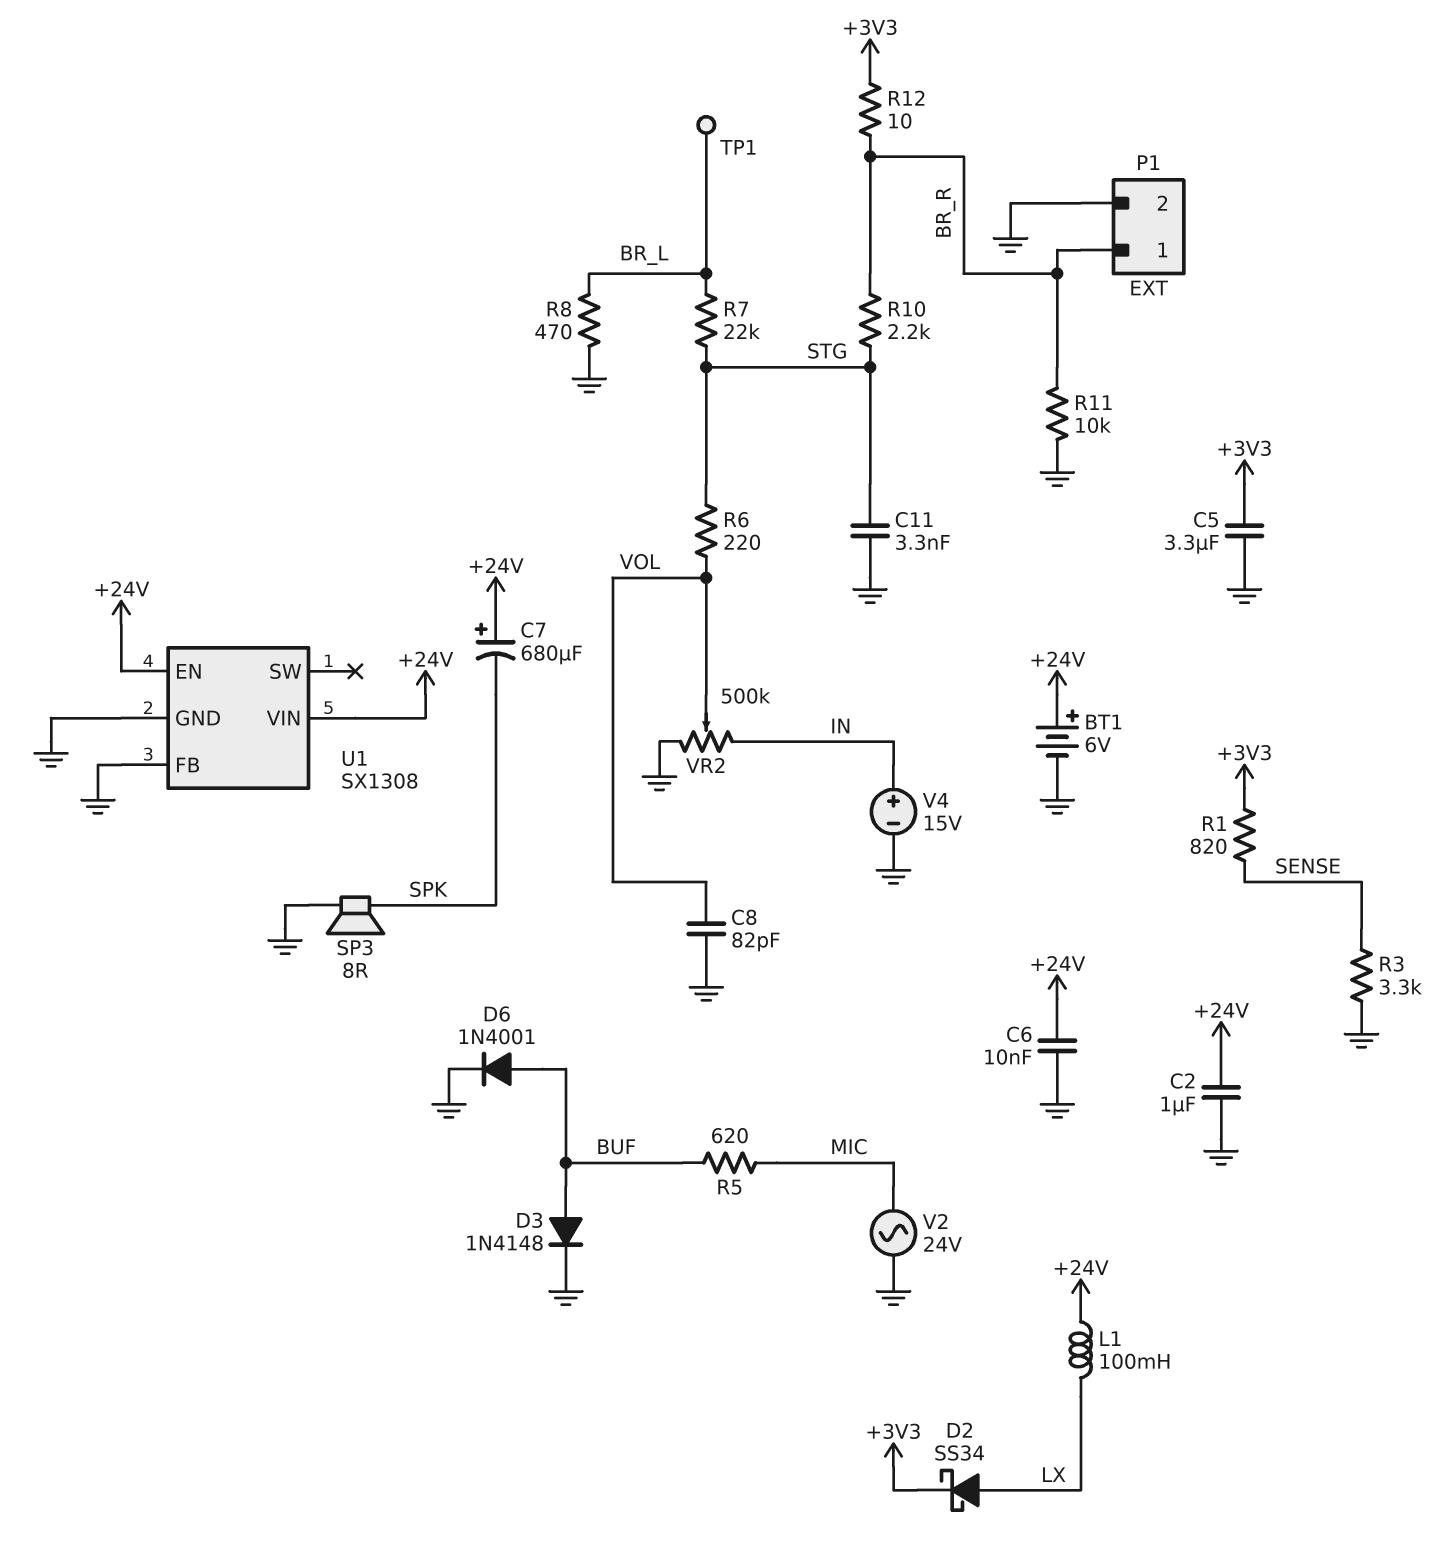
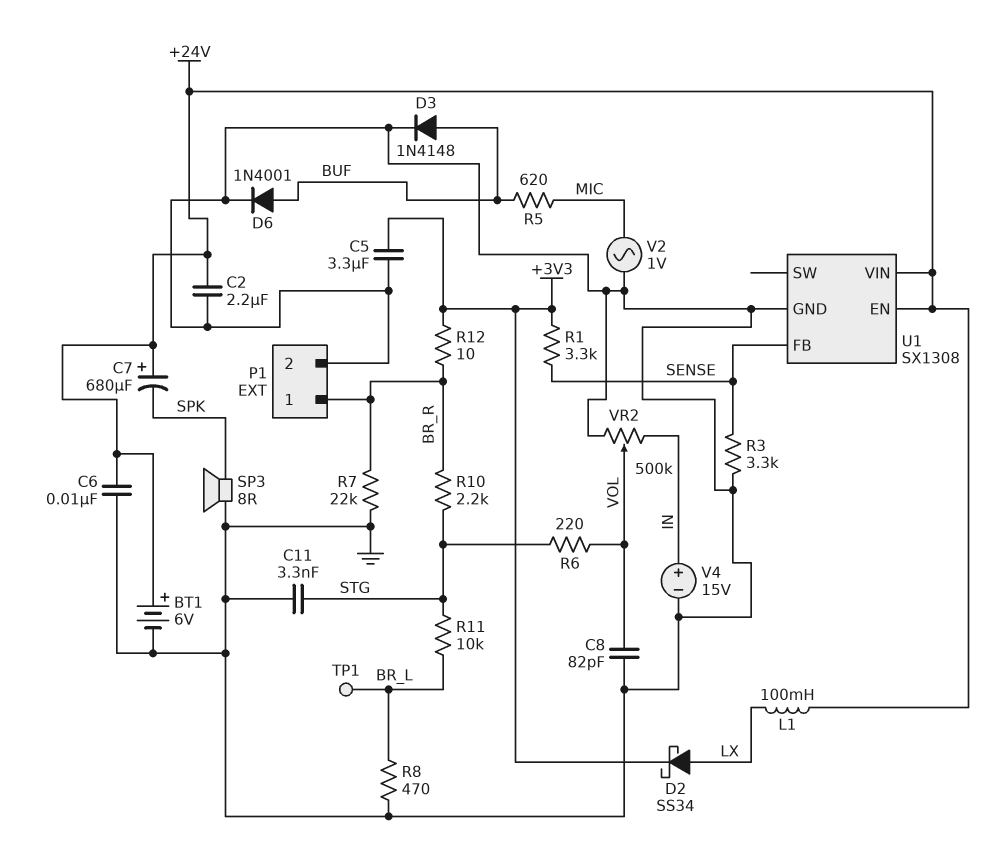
C2: 1uF (+24V, GND) -> 2.2uF (+24V, GND)
R1: 820 (+3V3, SENSE) -> 3.3k (+3V3, SENSE)
R7: 22k (BR_L, STG) -> 22k (BR_R, GND)
R11: 10k (BR_R, GND) -> 10k (BR_L, STG)
U1 pin FB: GND -> SENSE
V2: AC 24V (GND, MIC) -> AC 1V (GND, MIC)

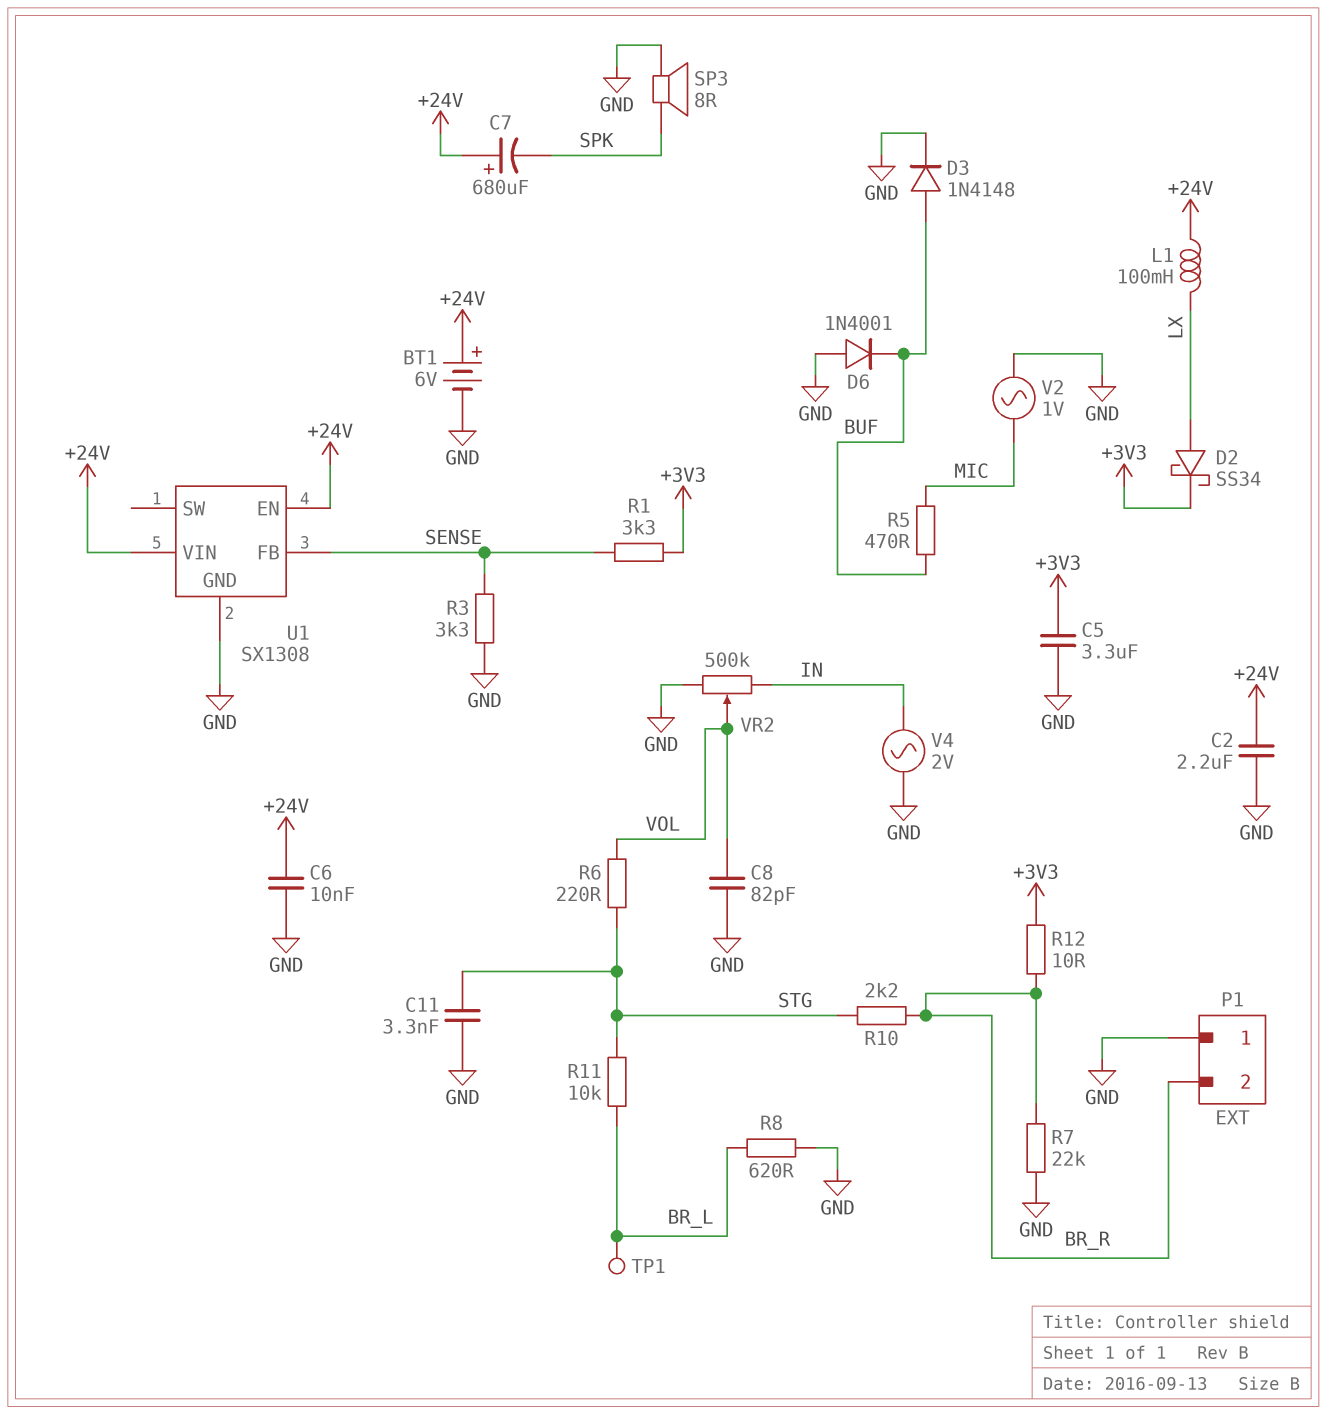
D6: diode 1N4001 (A BUF, K GND) -> diode 1N4001 (A GND, K BUF)
P1 pin 1: BR_R -> GND
P1 pin 2: GND -> BR_R
R5: 620 (BUF, MIC) -> 470 (BUF, MIC)
R8: 470 (BR_L, GND) -> 620 (BR_L, GND)
V4: 15V (plus IN, minus GND) -> AC 2V (GND, IN)

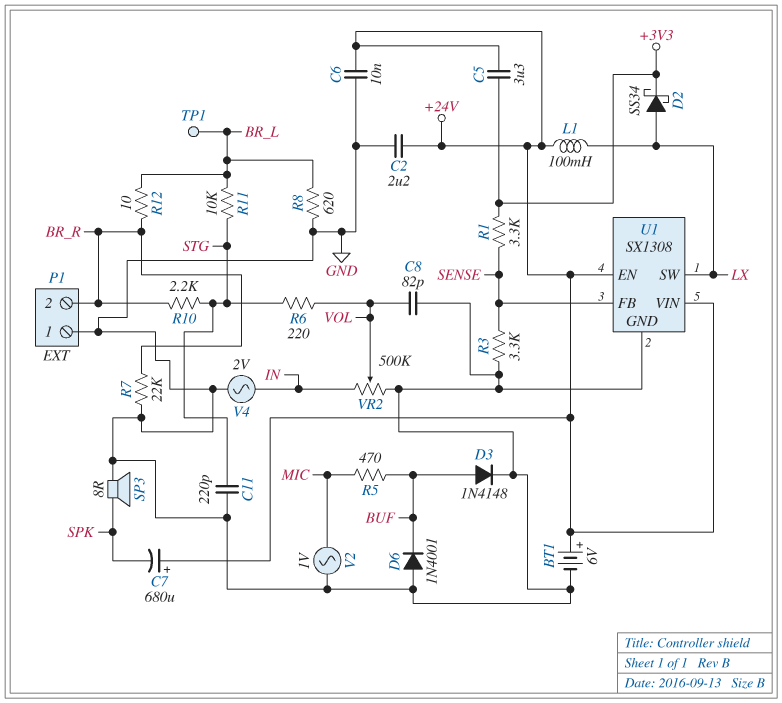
C5: 3.3uF (+3V3, GND) -> 3.3uF (+3V3, +24V)
C11: 3.3nF (GND, STG) -> 220pF (GND, STG)
R12: 10 (+3V3, BR_R) -> 10 (BR_L, BR_R)
U1 pin SW: none -> LX

